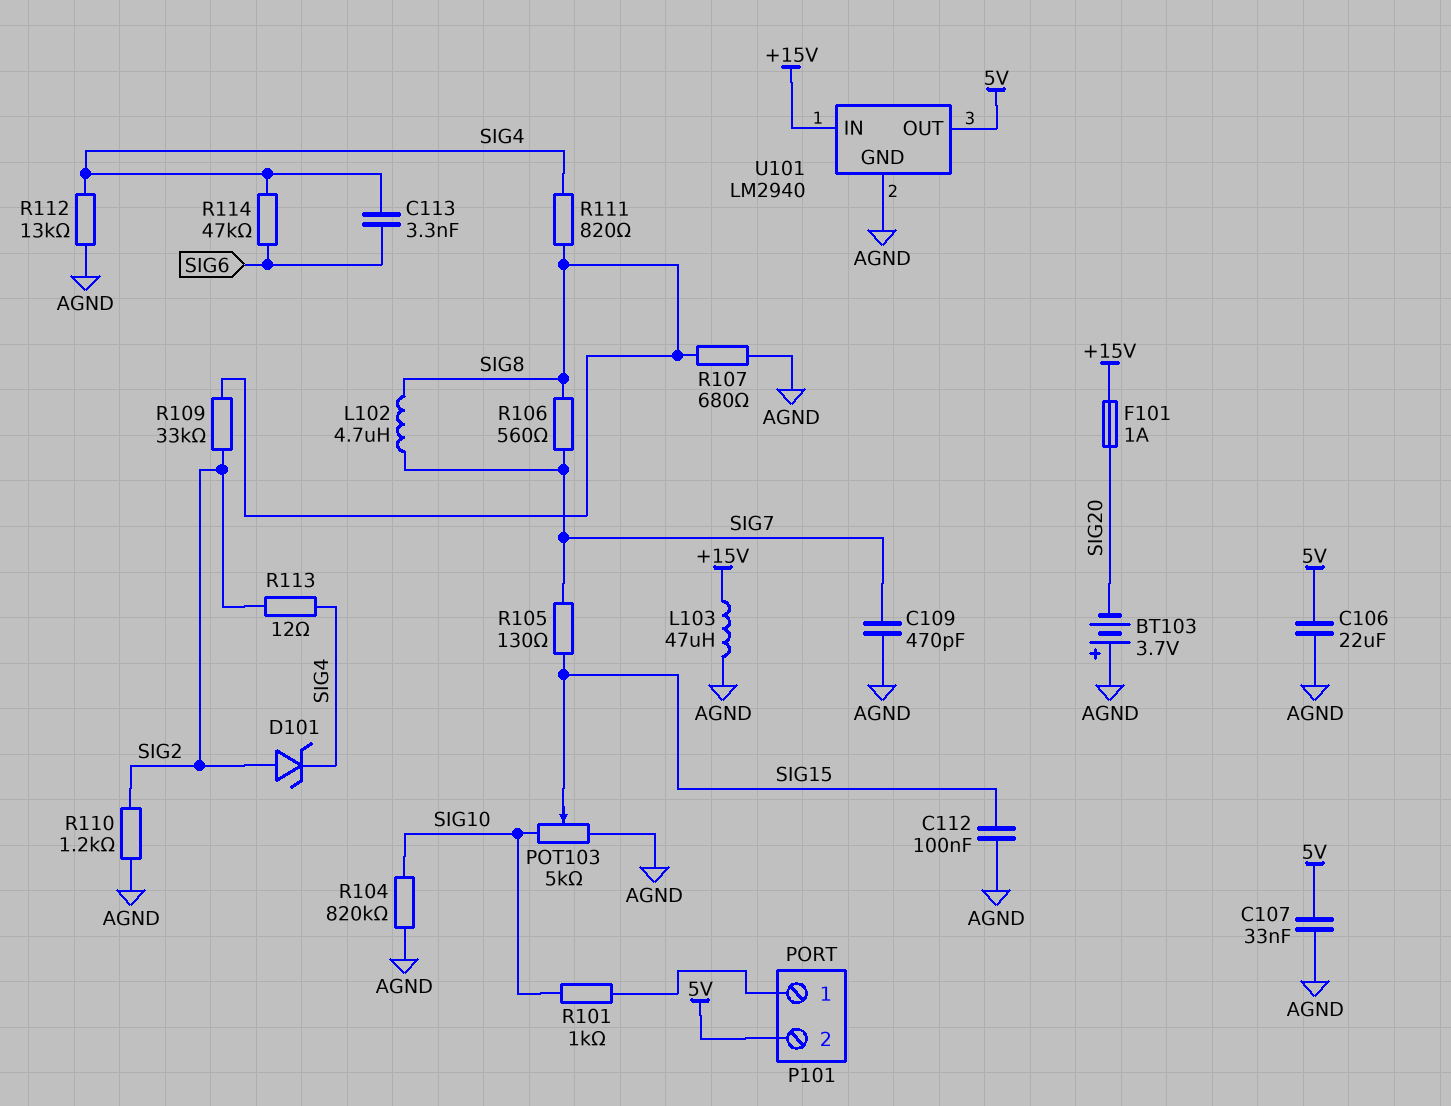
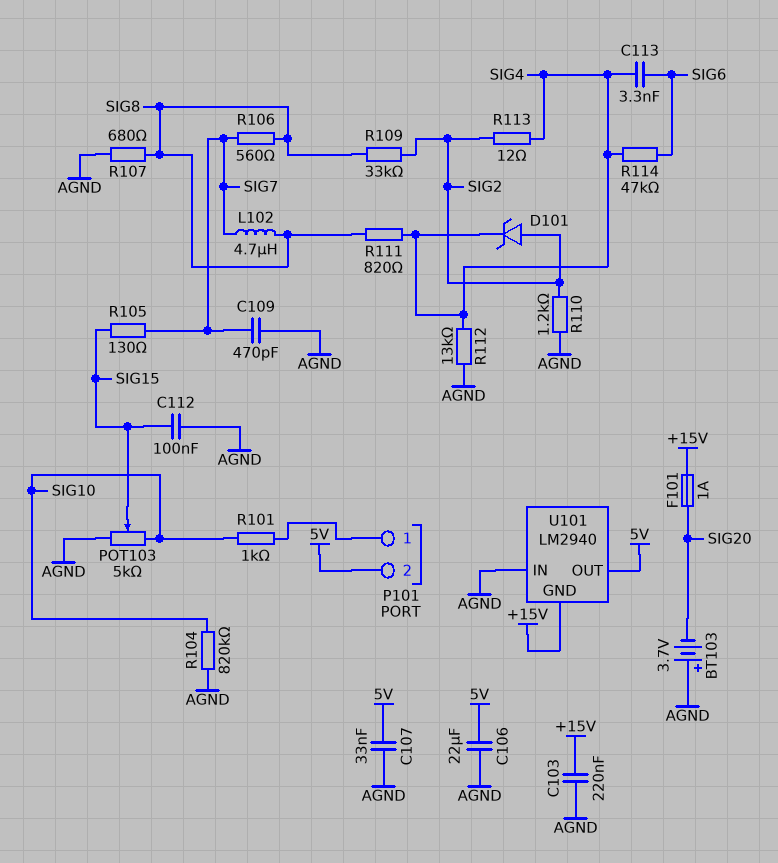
C103: none -> 220nF (+15V, AGND)
L103: 47uH (+15V, AGND) -> none
U101 pin GND: AGND -> +15V
U101 pin IN: +15V -> AGND

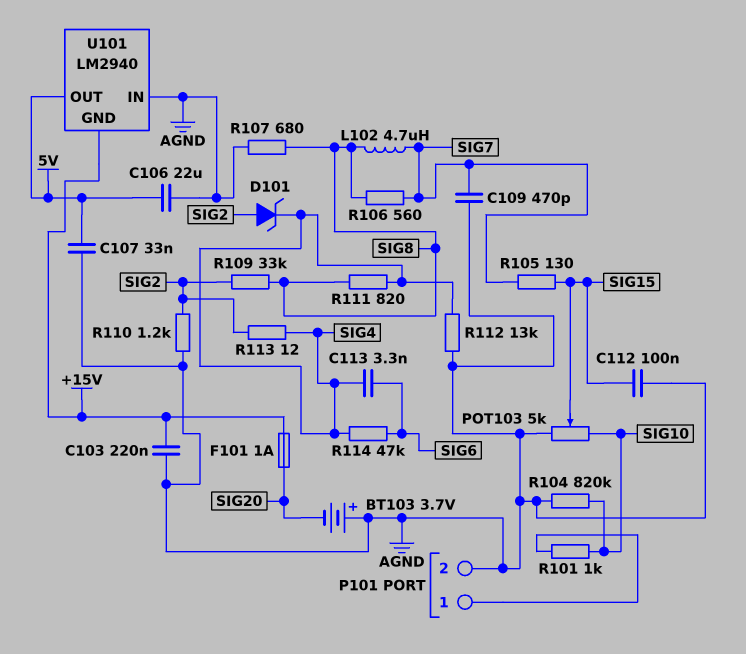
P101 pin 2: 5V -> AGND

